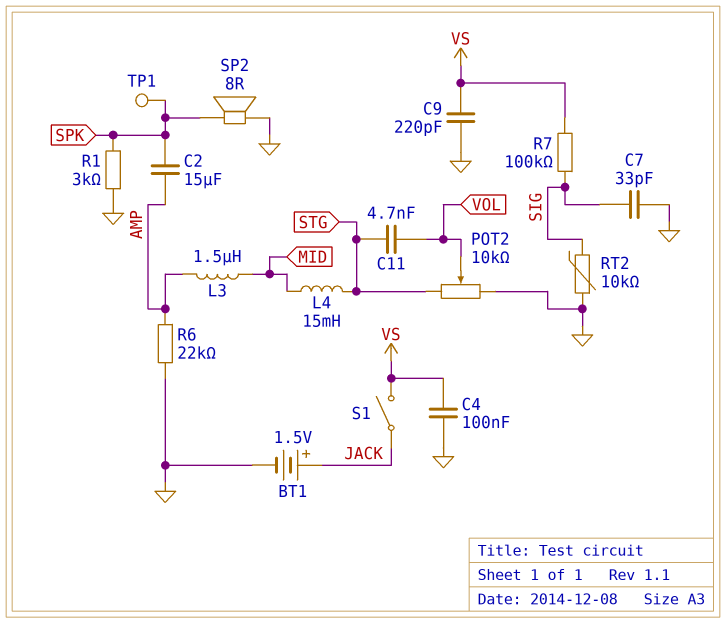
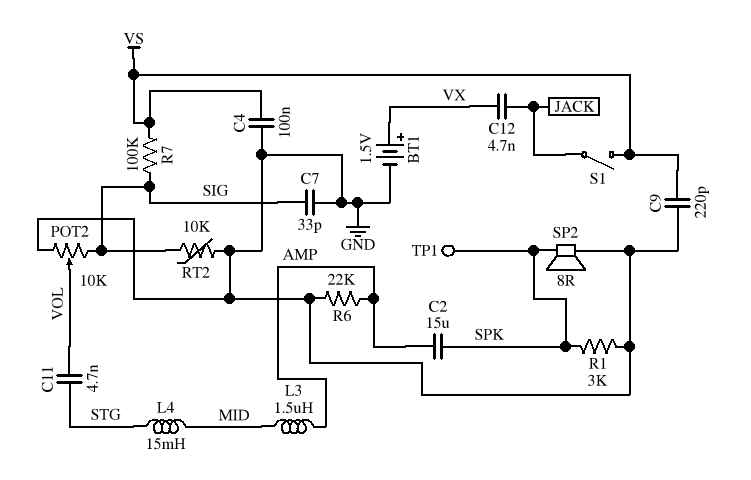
BT1: 1.5V (plus JACK, minus GND) -> 1.5V (plus VX, minus GND)
C12: none -> 4.7nF (JACK, VX)
POT2: 10k (GND, STG, wiper VOL) -> 10k (GND, SIG, wiper VOL)

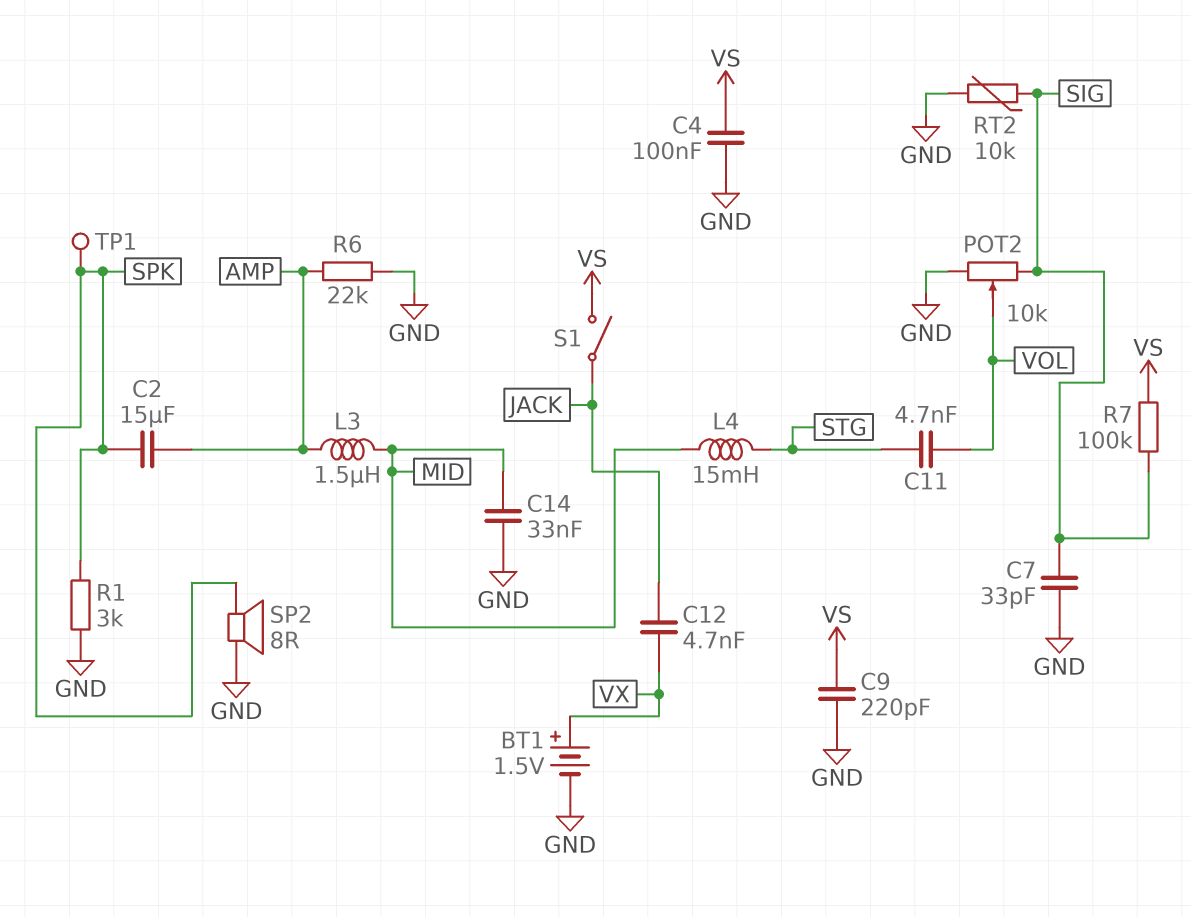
C14: none -> 33nF (GND, MID)

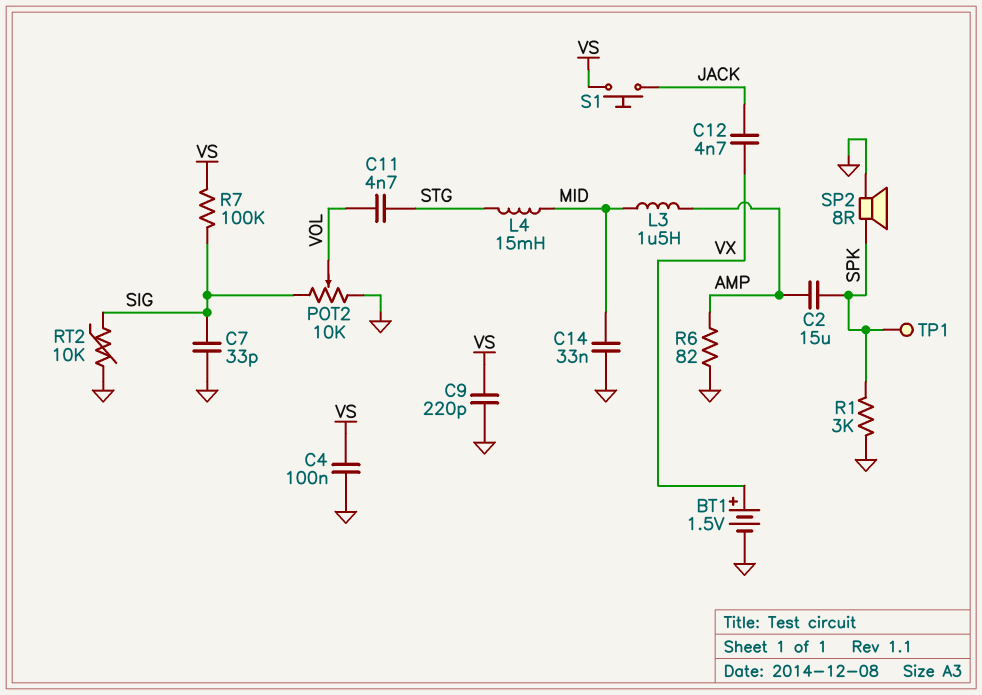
R6: 22k (AMP, GND) -> 82 (AMP, GND)
S1: switch (JACK, VS) -> button (JACK, VS)

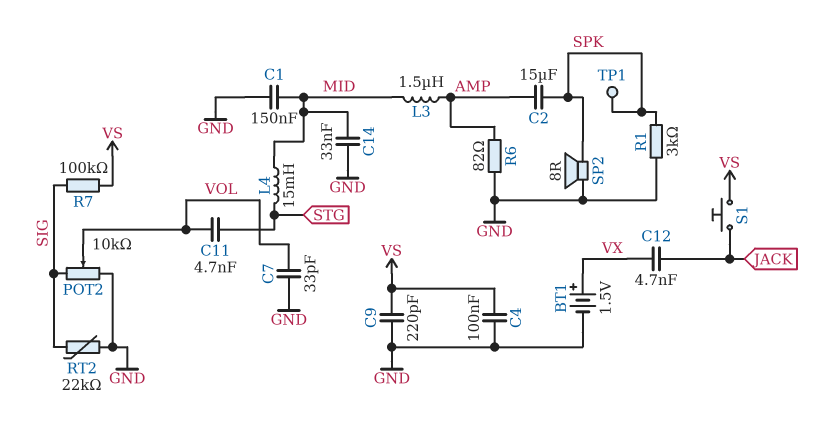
C1: none -> 150nF (GND, MID)
C7: 33pF (GND, SIG) -> 33pF (GND, VOL)
RT2: 10k (GND, SIG) -> 22k (GND, SIG)

